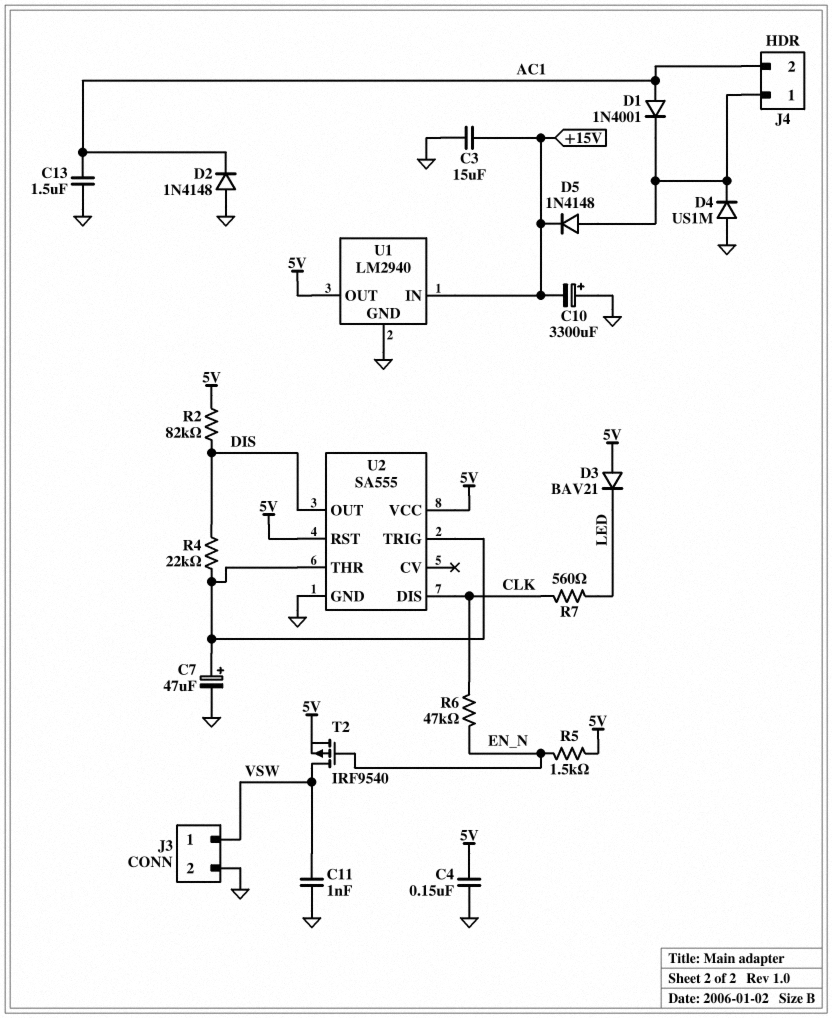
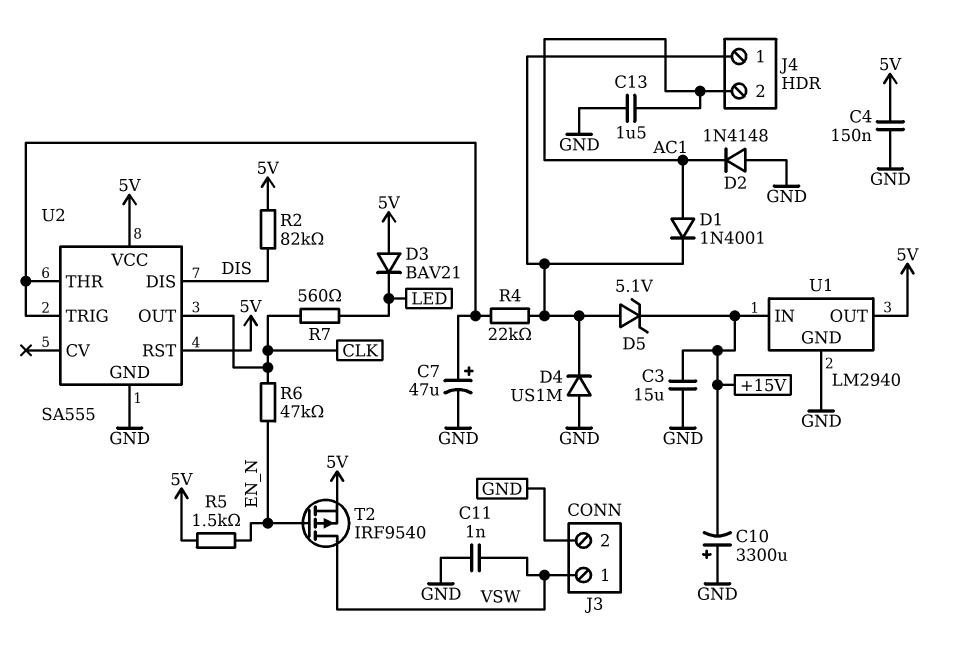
D5: diode 1N4148 (A J4/1, K +15V) -> zener 5.1V (A J4/1, K +15V)
R4: 22k (DIS, U2/THR) -> 22k (J4/1, U2/THR)
U2 pin DIS: CLK -> DIS
U2 pin OUT: DIS -> CLK

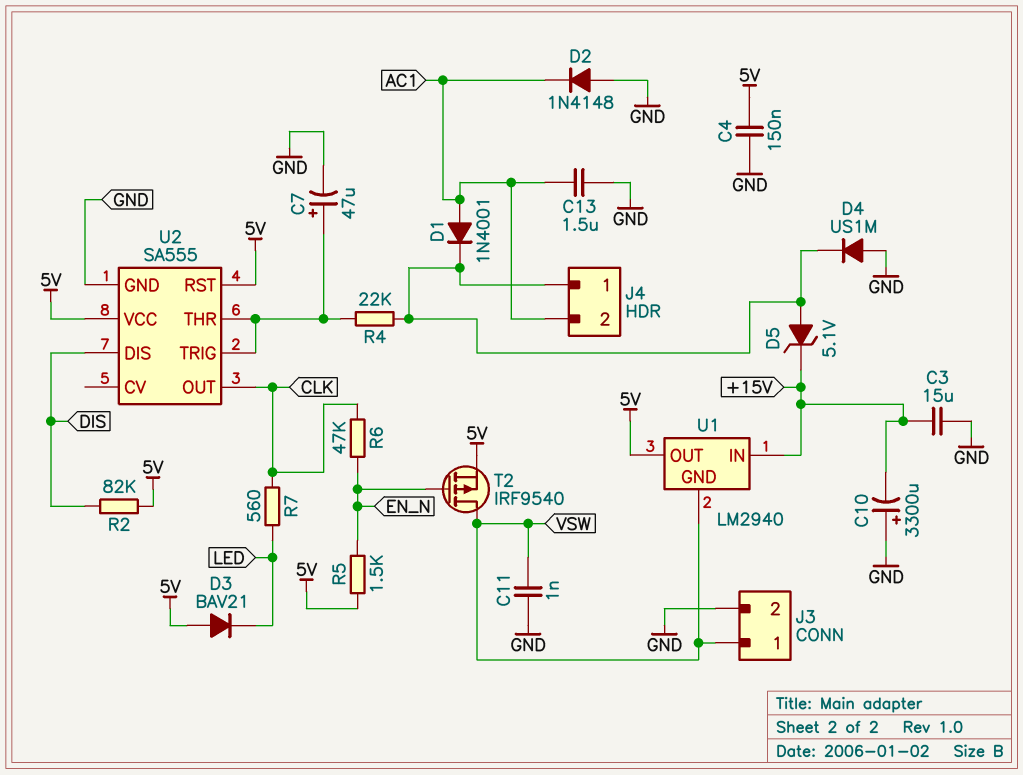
U1 pin GND: GND -> VSW

